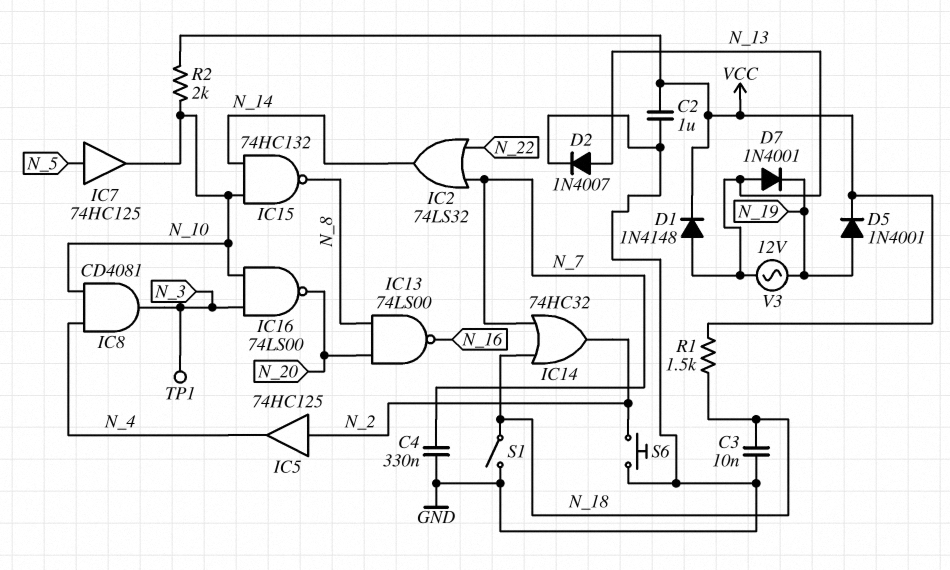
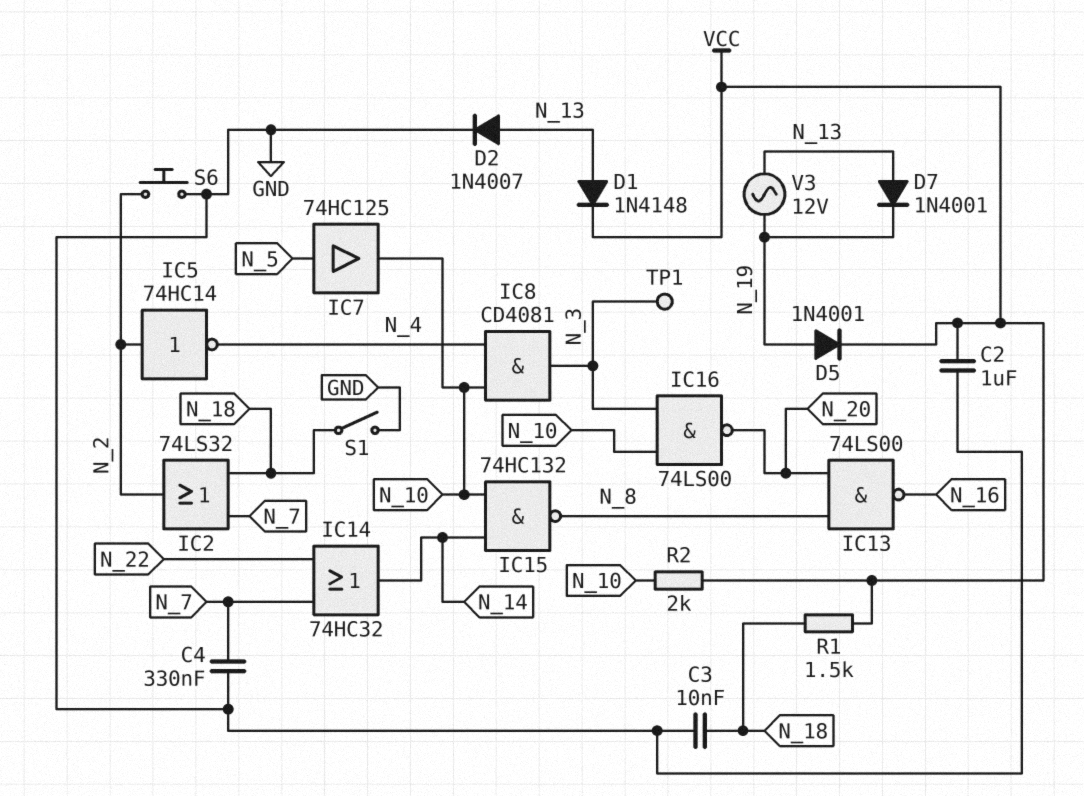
IC2: OR 74LS32 (in N_7, in N_22, out N_14) -> OR 74LS32 (in N_7, in N_18, out N_2)
IC5: buffer 74HC125 (in N_2, out N_4) -> NOT 74HC14 (in N_2, out N_4)
IC14: OR 74HC32 (in N_7, in N_18, out N_2) -> OR 74HC32 (in N_7, in N_22, out N_14)

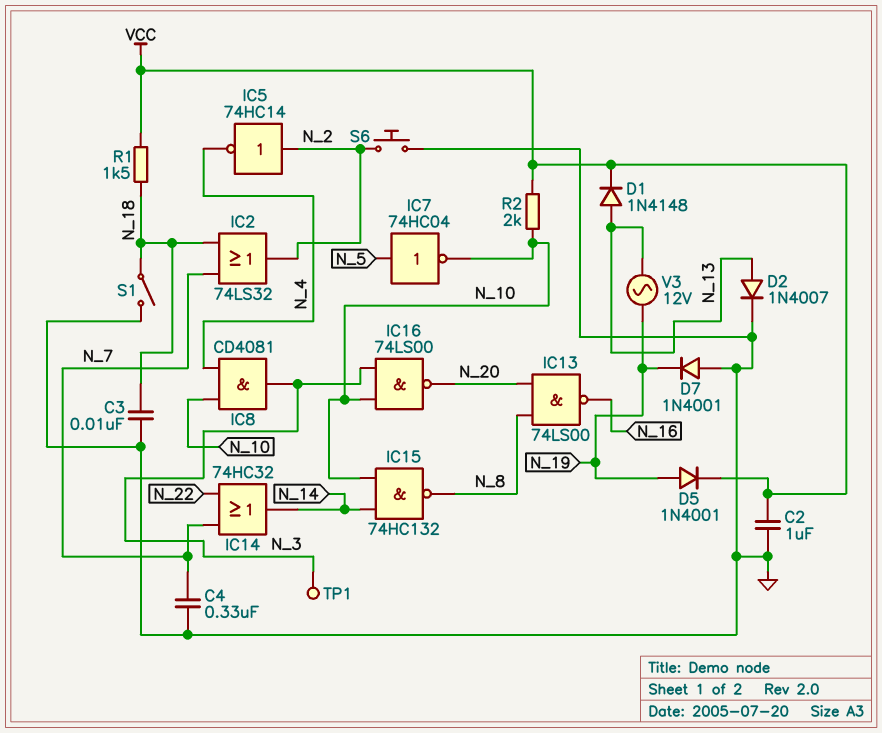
D7: diode 1N4001 (A N_13, K N_19) -> diode 1N4001 (A GND, K N_19)
IC7: buffer 74HC125 (in N_5, out N_10) -> NOT 74HC04 (in N_5, out N_10)

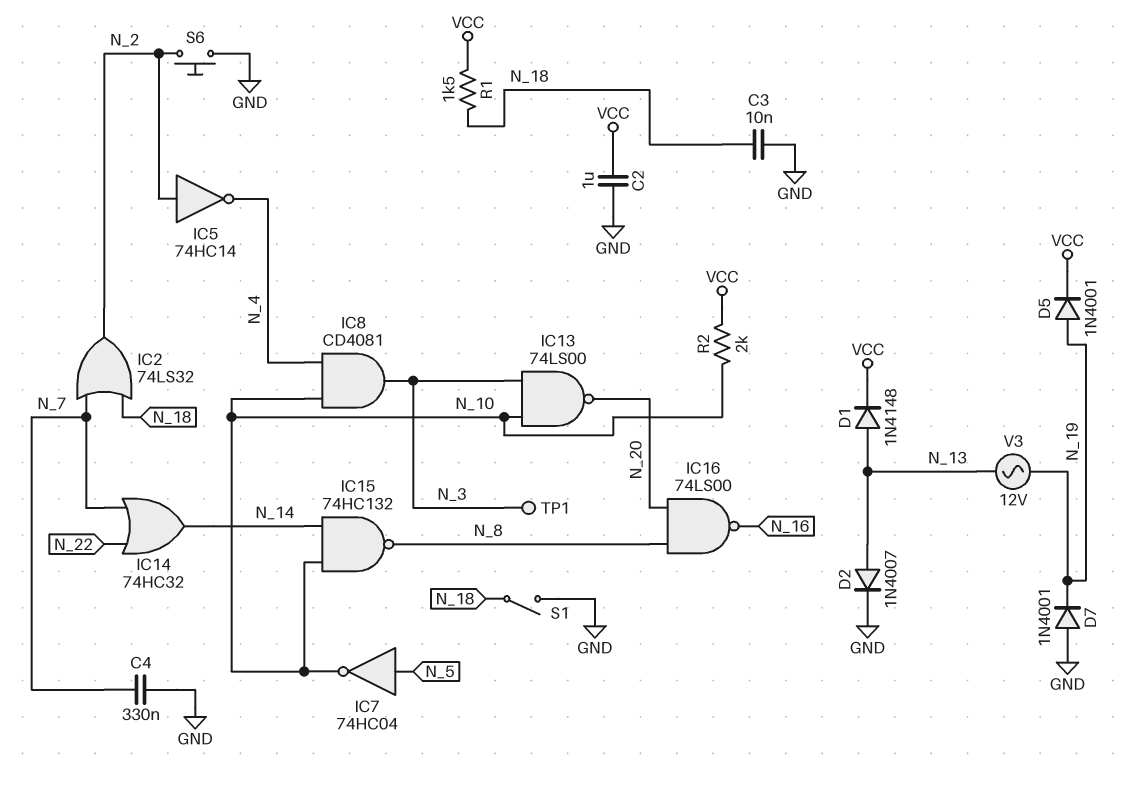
IC13: NAND 74LS00 (in N_8, in N_20, out N_16) -> NAND 74LS00 (in N_3, in N_10, out N_20)
IC16: NAND 74LS00 (in N_3, in N_10, out N_20) -> NAND 74LS00 (in N_8, in N_20, out N_16)

